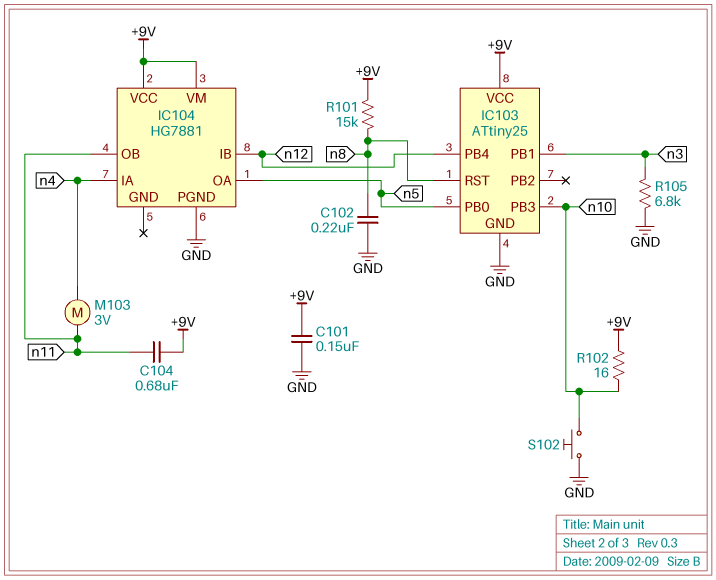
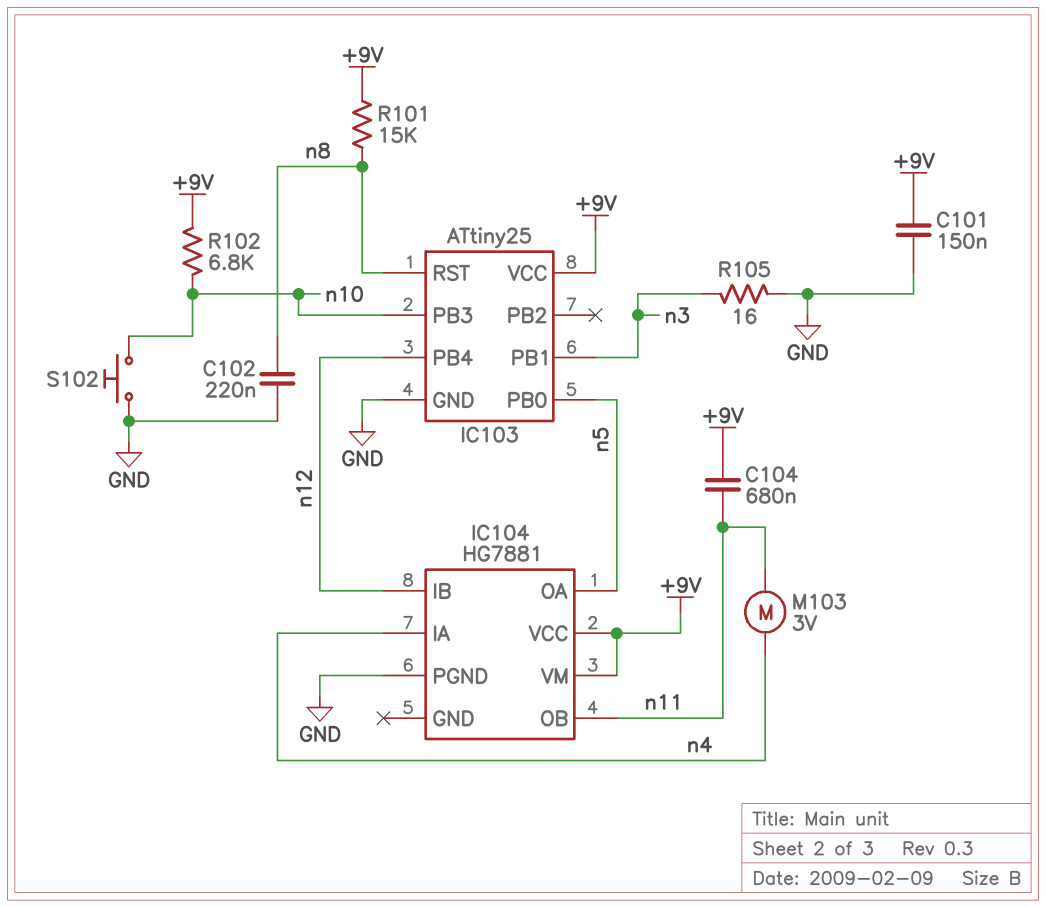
R102: 16 (+9V, n10) -> 6.8k (+9V, n10)
R105: 6.8k (GND, n3) -> 16 (GND, n3)

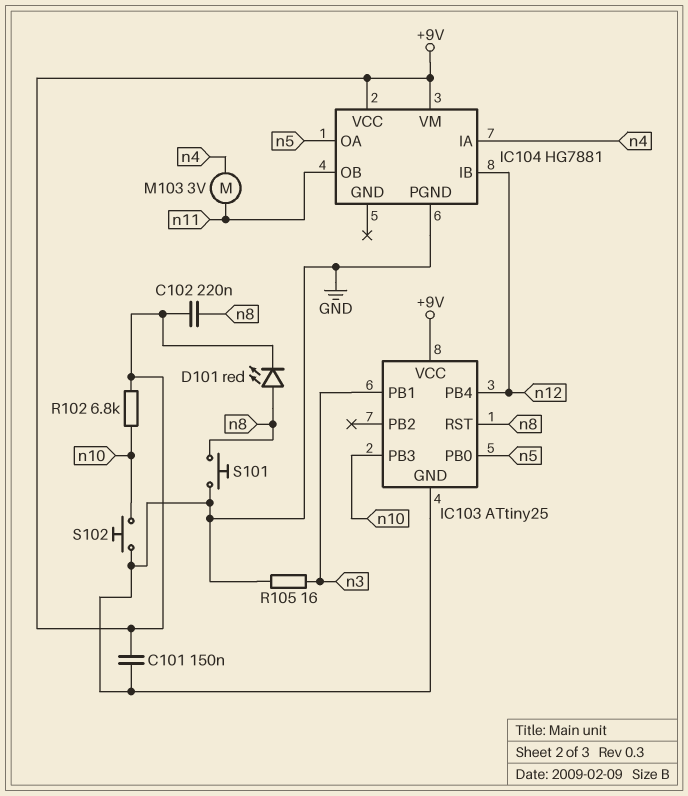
C102: 220nF (GND, n8) -> 220nF (+9V, n8)
C104: 680nF (+9V, n11) -> none
D101: none -> LED red (A n8, K +9V)
R101: 15k (+9V, n8) -> none
S101: none -> button (GND, n8)

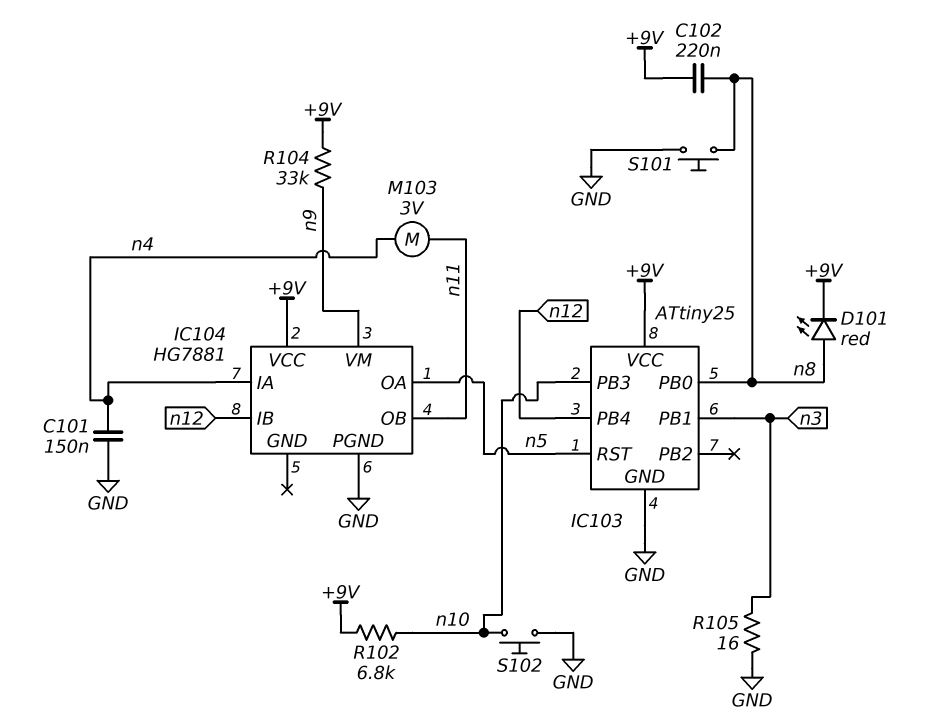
C101: 150nF (+9V, GND) -> 150nF (GND, n4)
IC103 pin PB0: n5 -> n8
IC103 pin RST: n8 -> n5
IC104 pin VM: +9V -> n9
R104: none -> 33k (+9V, n9)

